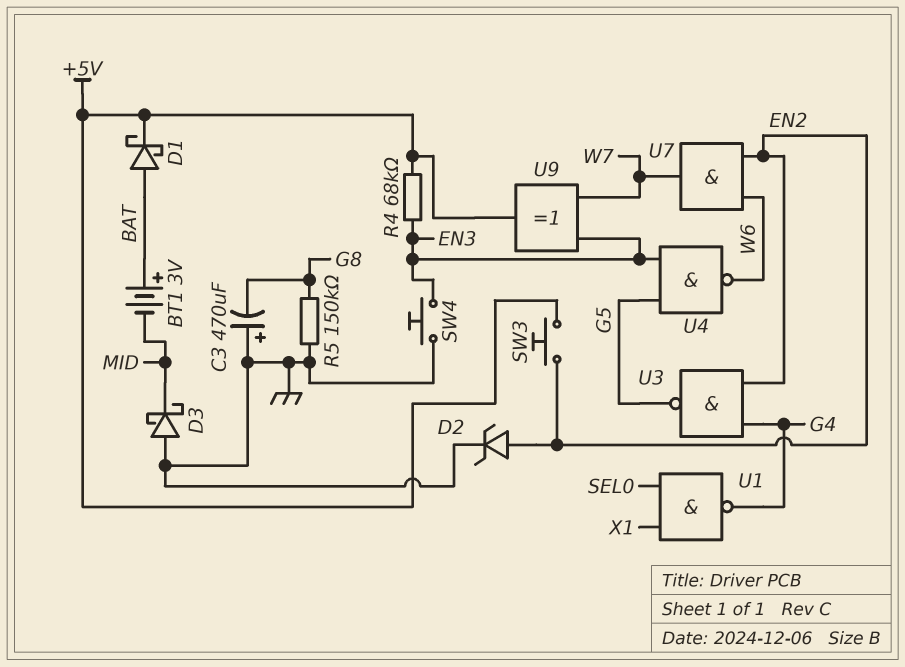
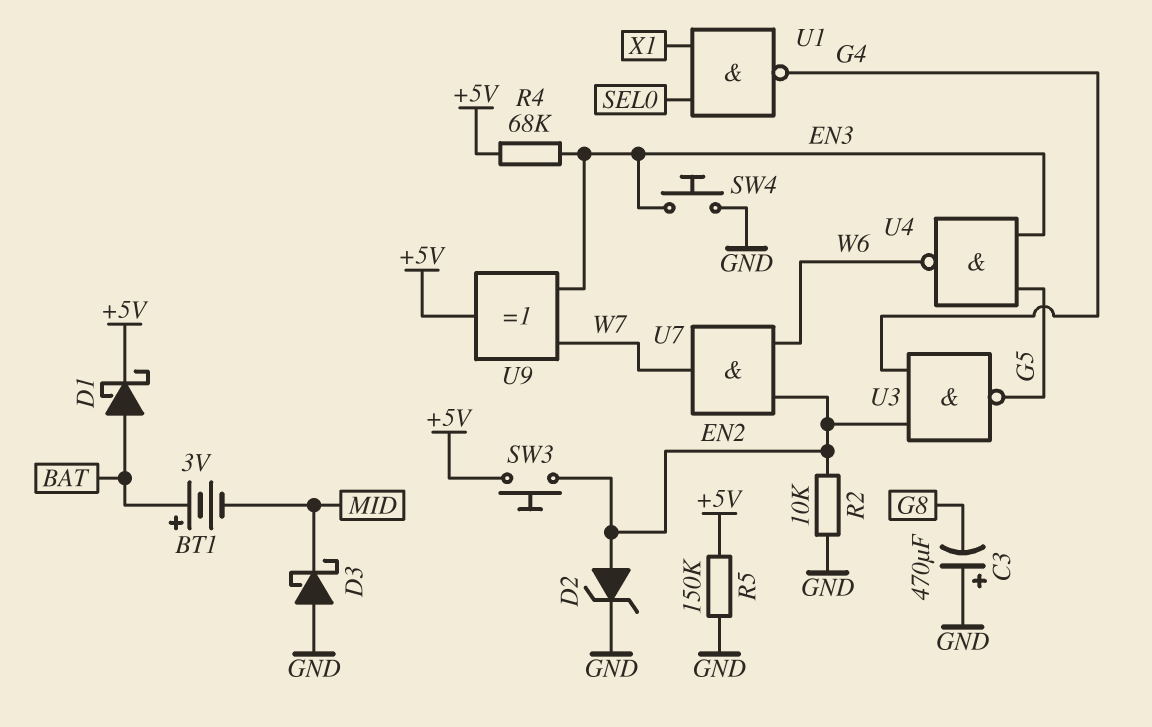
R2: none -> 10k (EN2, GND)
R5: 150k (G8, GND) -> 150k (+5V, GND)

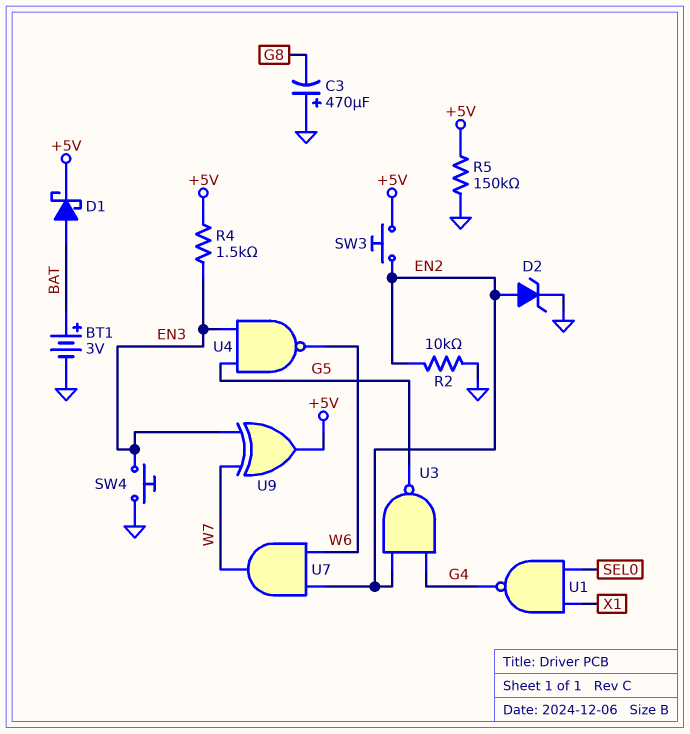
BT1: 3V (plus BAT, minus MID) -> 3V (plus BAT, minus GND)
D3: schottky (A GND, K MID) -> none
R4: 68k (+5V, EN3) -> 1.5k (+5V, EN3)

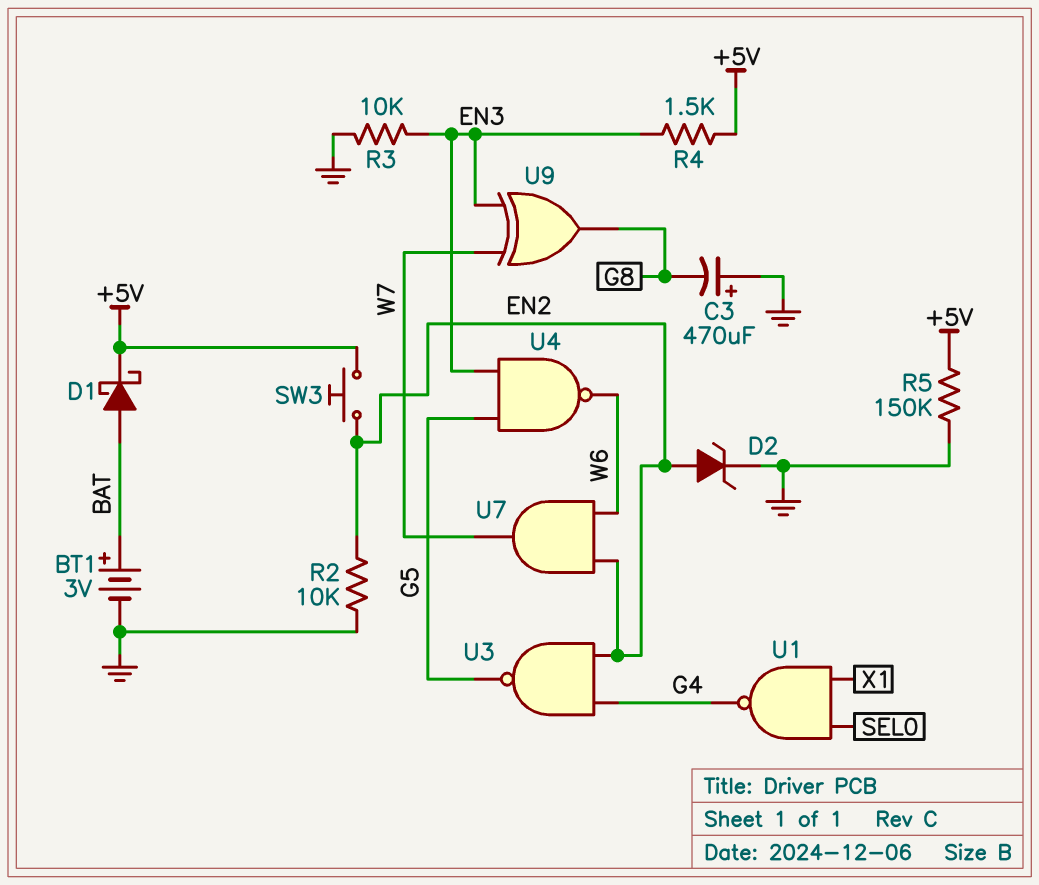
R3: none -> 10k (EN3, GND)
SW4: button (EN3, GND) -> none
U9: XOR (in EN3, in W7, out +5V) -> XOR (in EN3, in W7, out G8)

